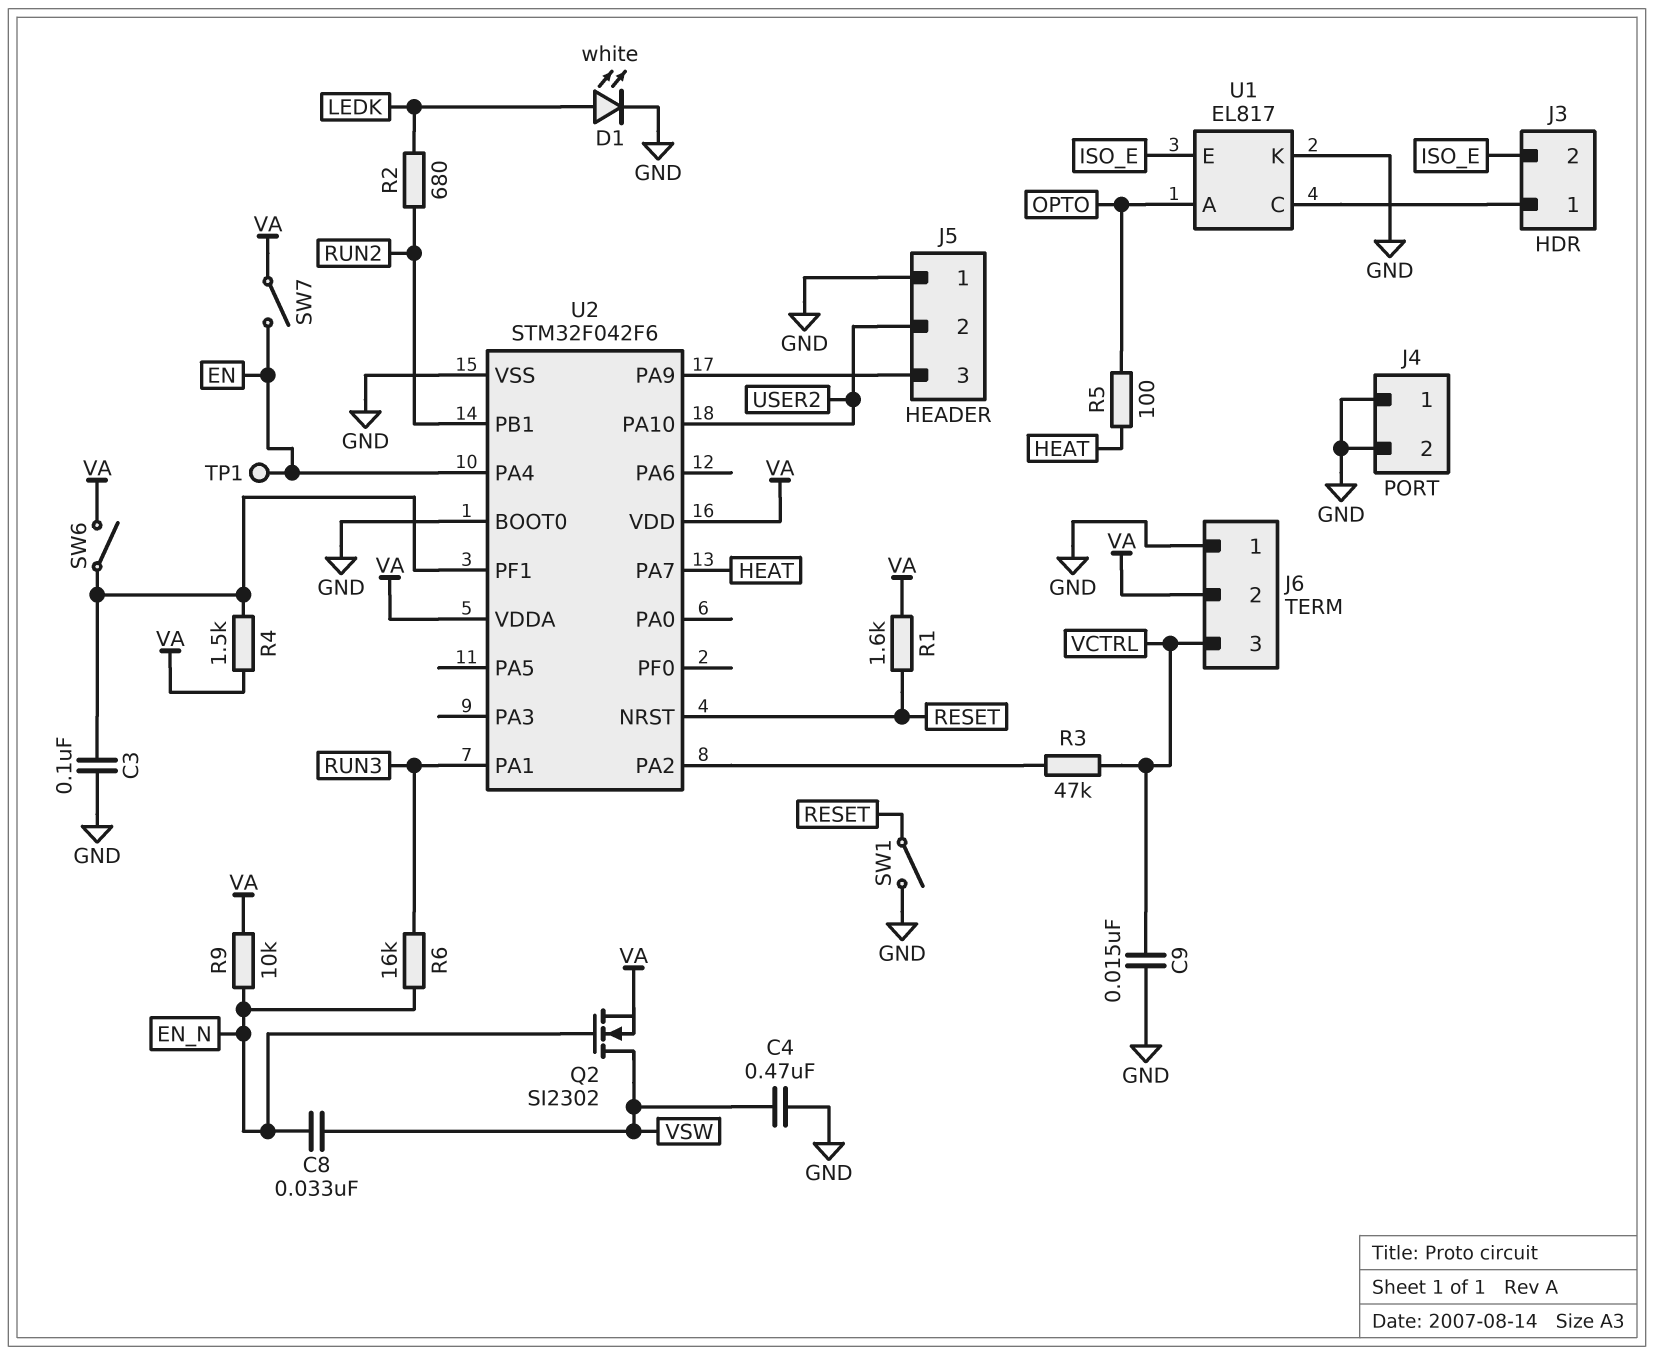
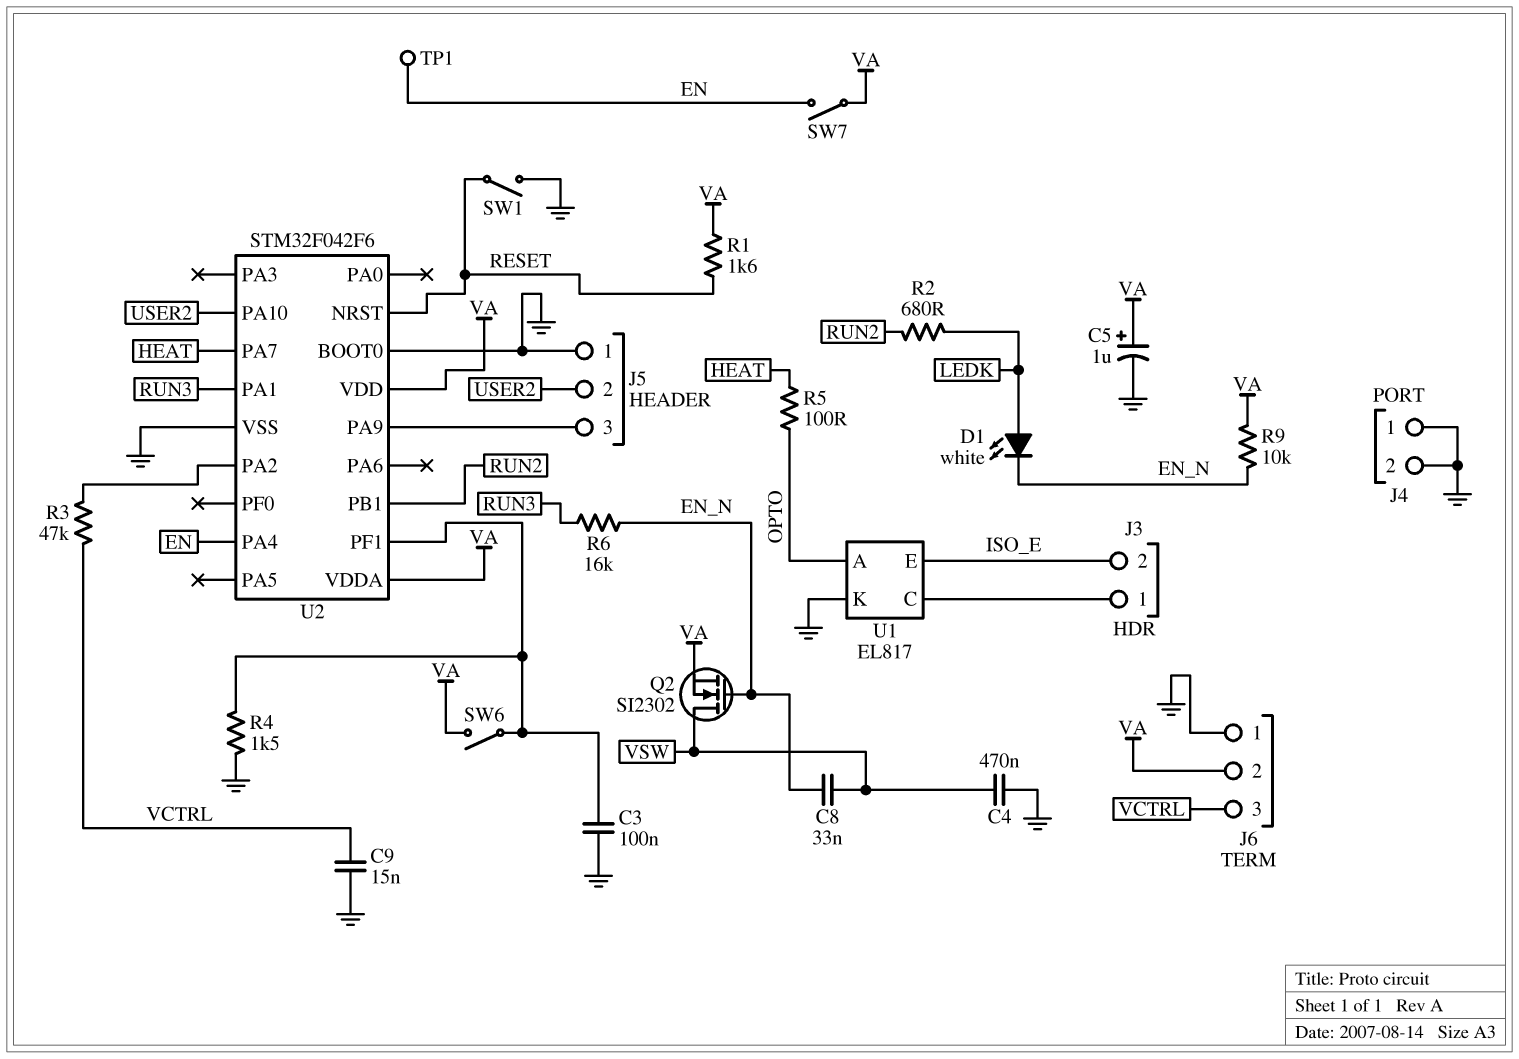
C5: none -> 1uF (plus VA, minus GND)
D1: LED white (A LEDK, K GND) -> LED white (A LEDK, K EN_N)
R4: 1.5k (U2/PF1, VA) -> 1.5k (GND, U2/PF1)

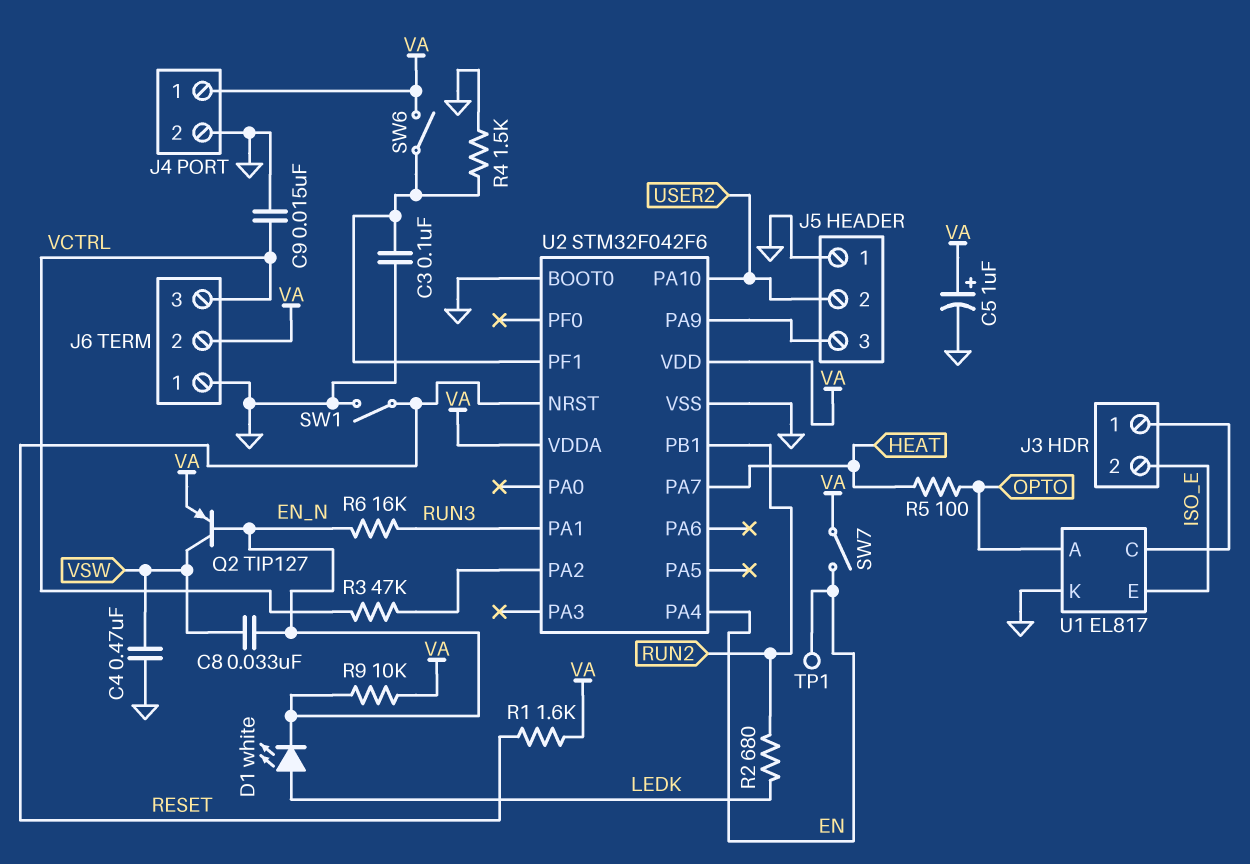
J4 pin 1: GND -> VA
Q2: NMOS SI2302 (G EN_N, D VSW, S VA) -> PNP TIP127 (B EN_N, C VSW, E VA)

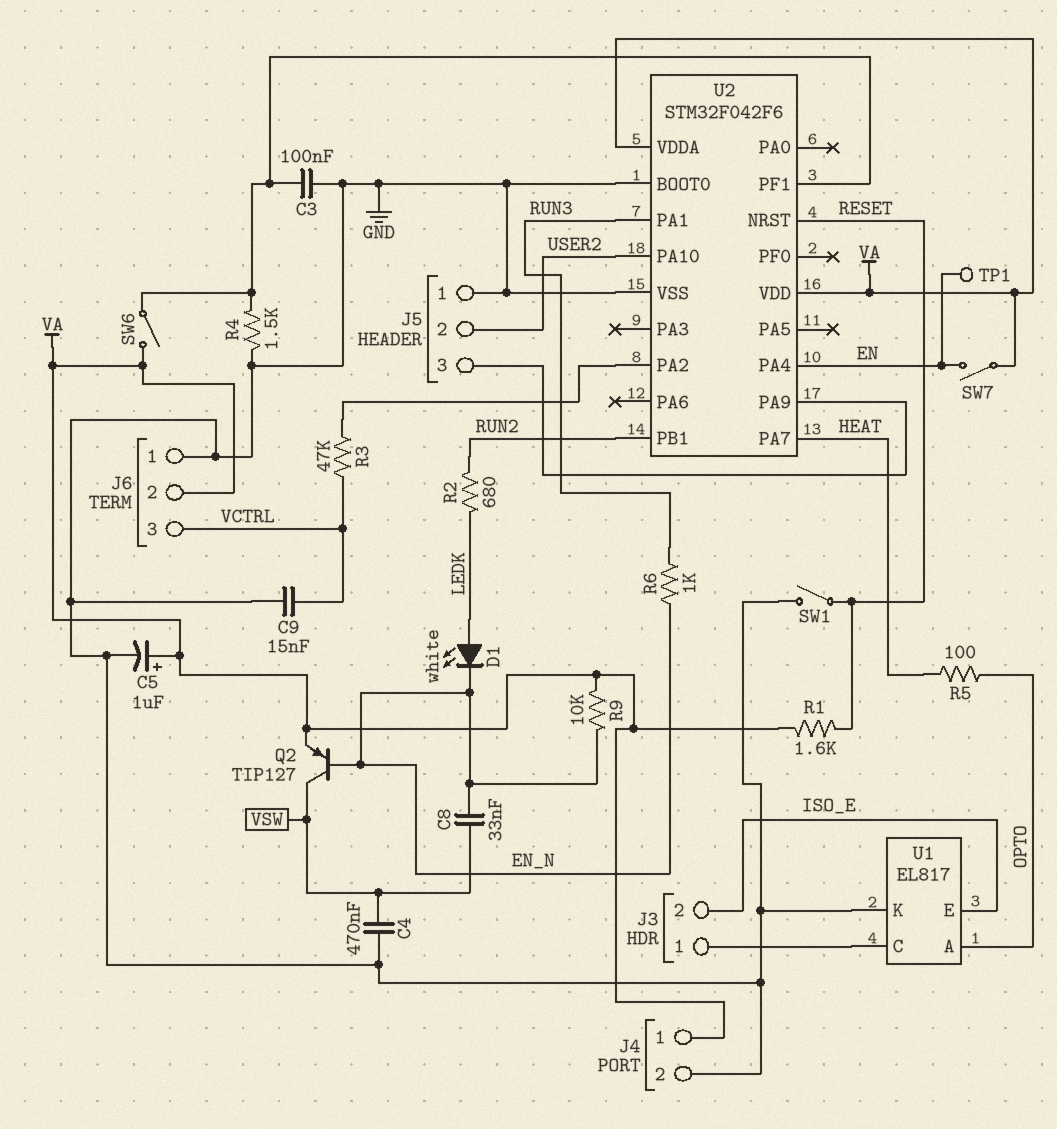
R6: 16k (EN_N, RUN3) -> 1k (EN_N, RUN3)

